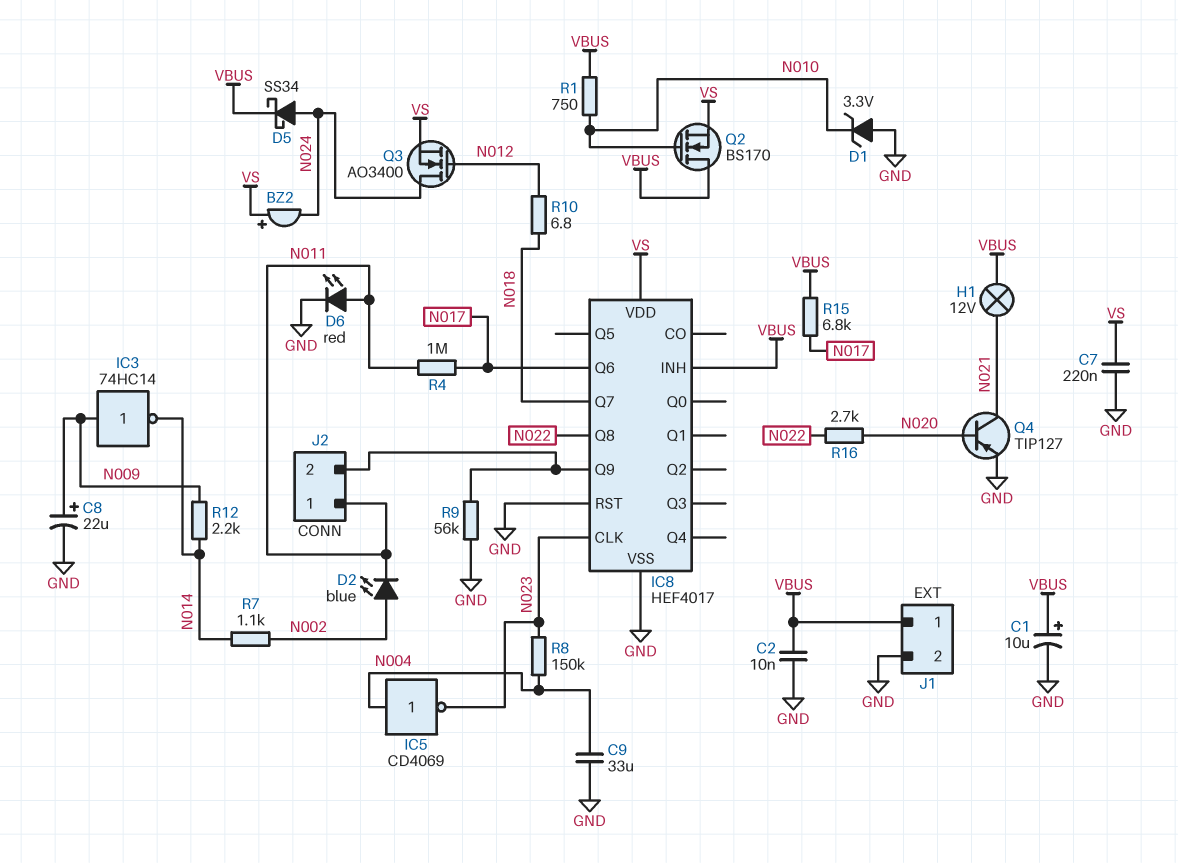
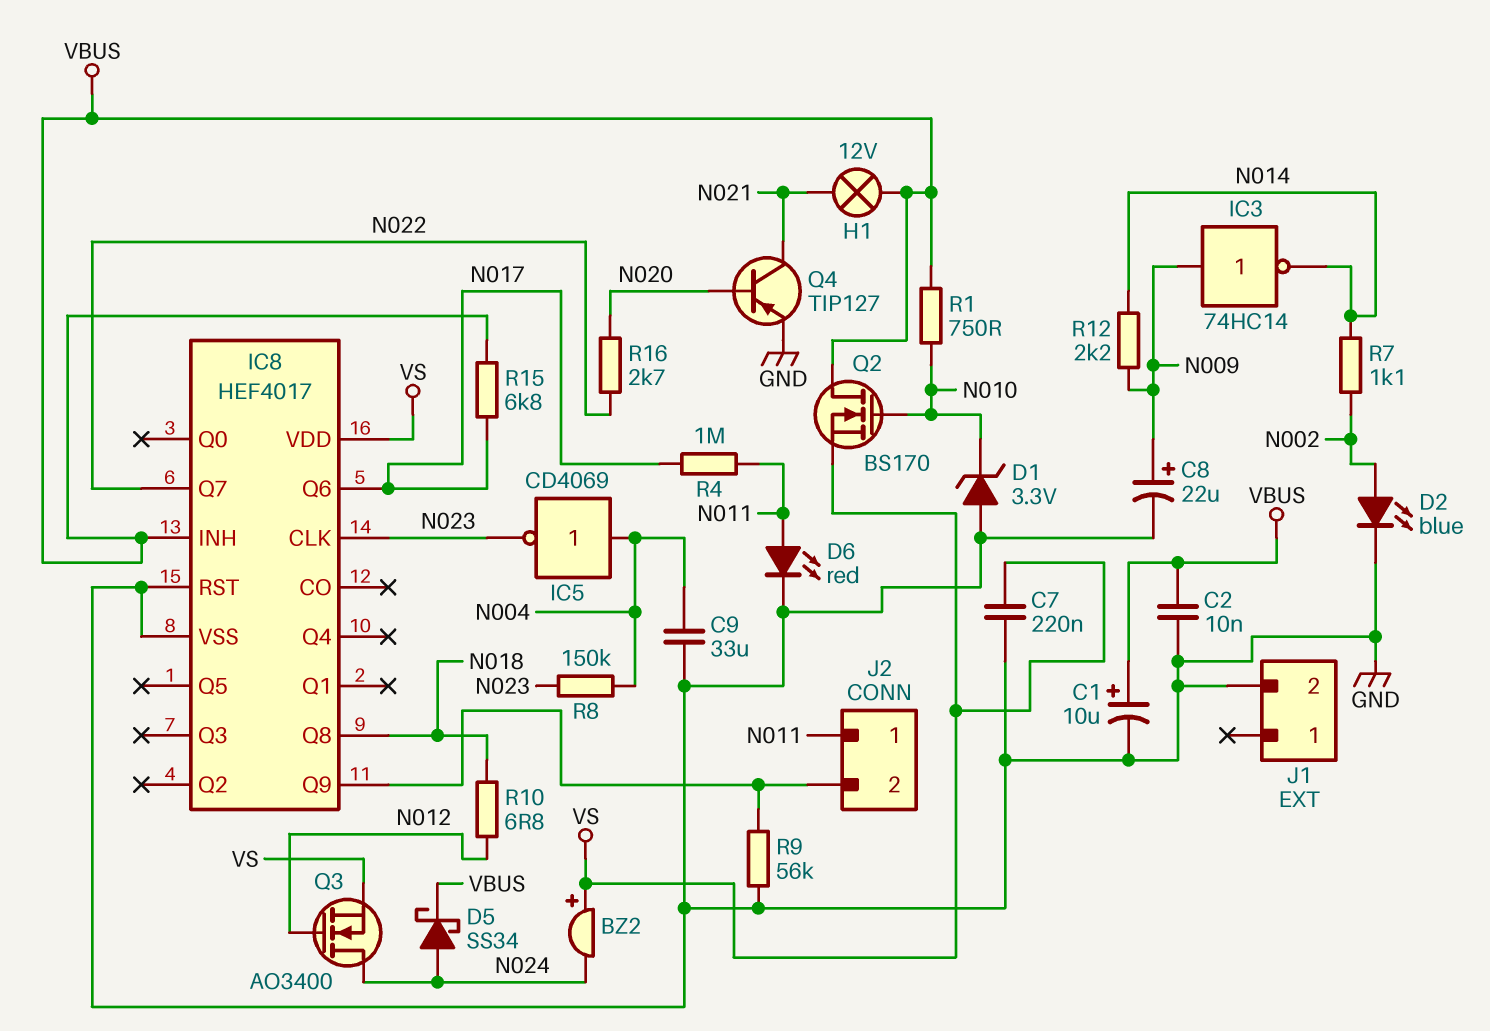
D2: LED blue (A N002, K N011) -> LED blue (A N002, K GND)
IC8 pin Q7: N018 -> N022
IC8 pin Q8: N022 -> N018
J1 pin 1: VBUS -> none

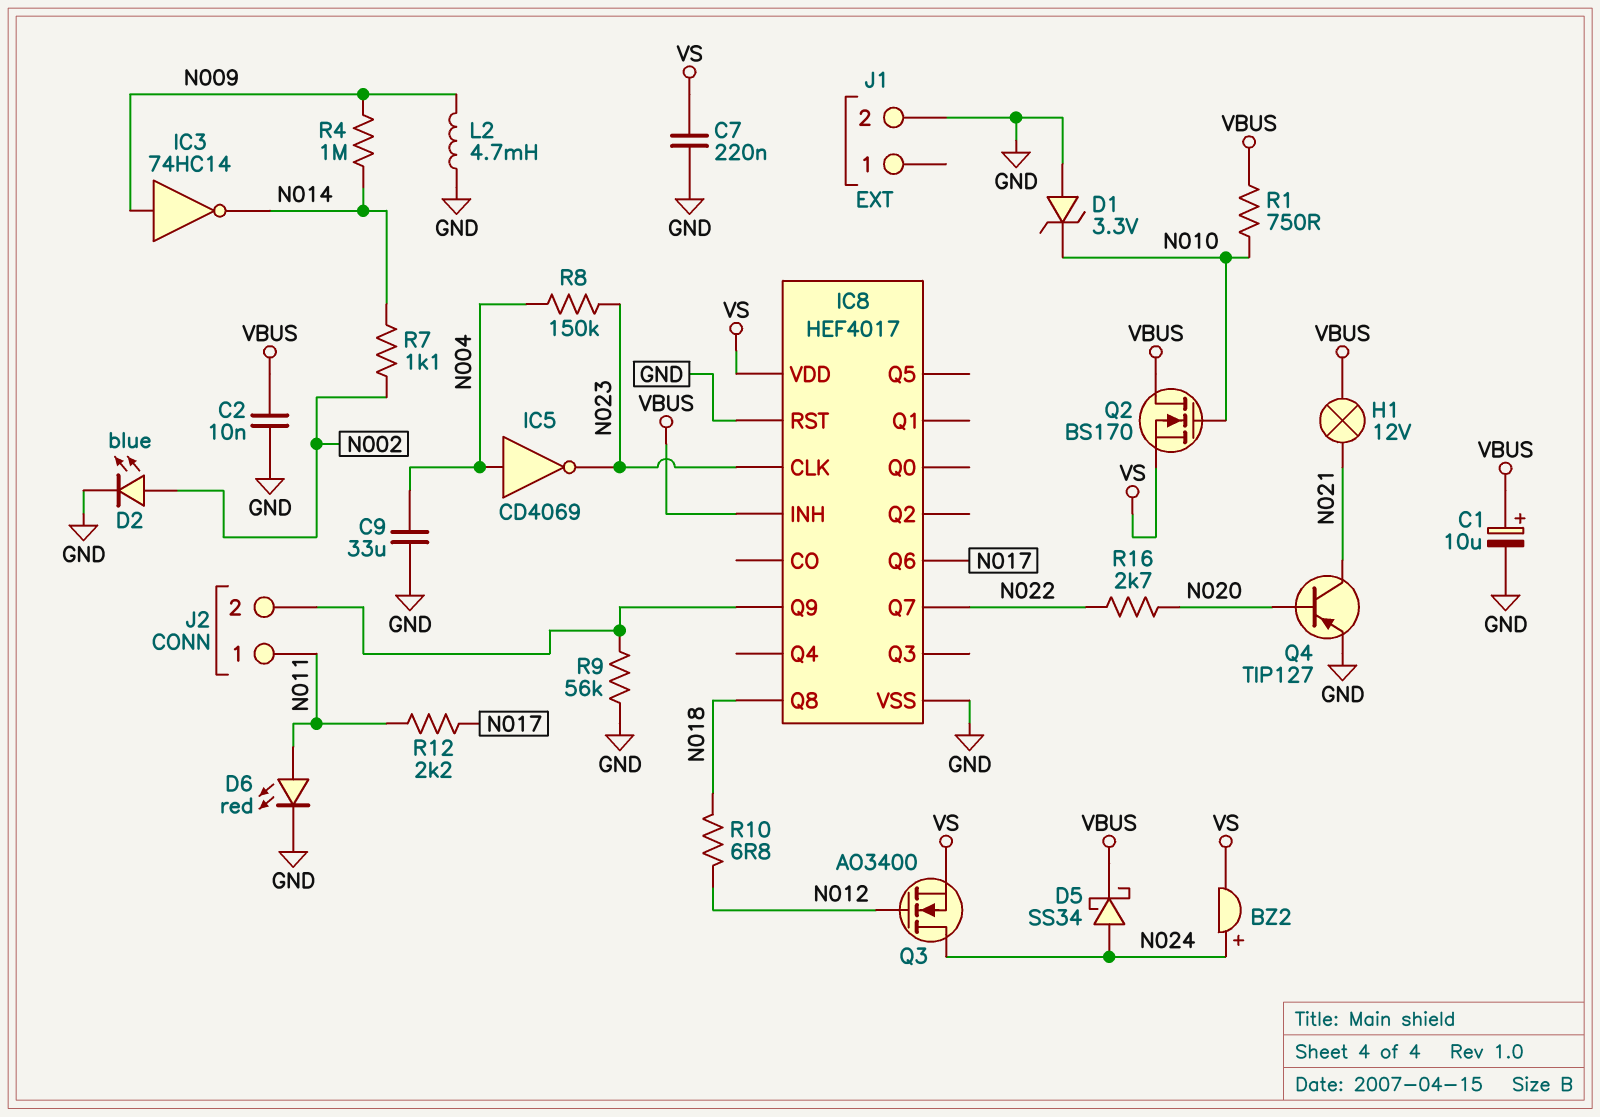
BZ2: buzzer (plus VS, minus N024) -> buzzer (plus N024, minus VS)
C8: 22uF (plus N009, minus GND) -> none
L2: none -> 4.7mH (GND, N009)
R4: 1M (N011, N017) -> 1M (N009, N014)
R12: 2.2k (N009, N014) -> 2.2k (N011, N017)
R15: 6.8k (N017, VBUS) -> none

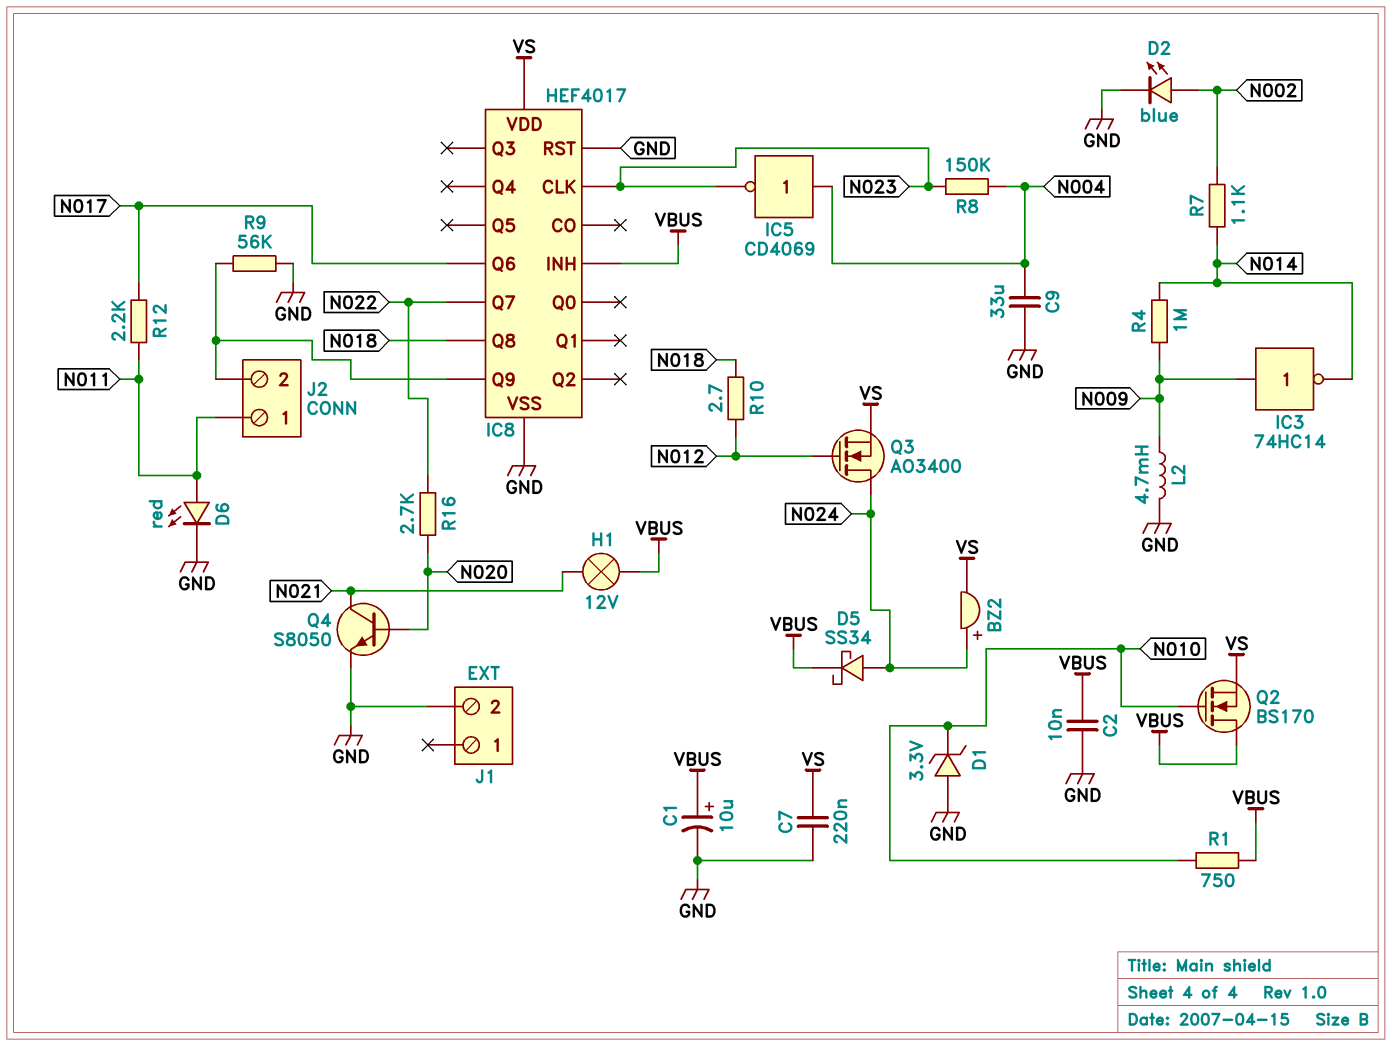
Q4: PNP TIP127 (B N020, C N021, E GND) -> NPN S8050 (B N020, C N021, E GND)
R10: 6.8 (N012, N018) -> 2.7 (N012, N018)

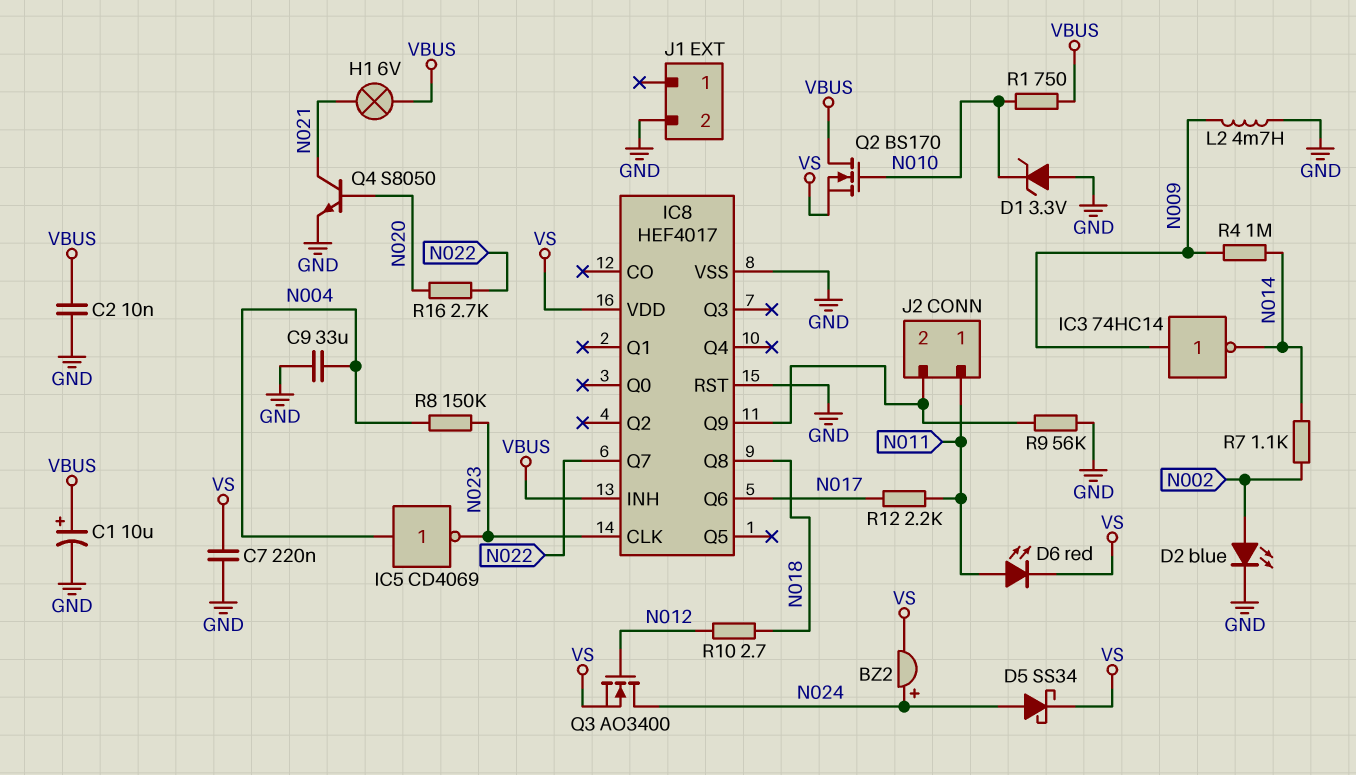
D5: schottky SS34 (A N024, K VBUS) -> schottky SS34 (A N024, K VS)
D6: LED red (A N011, K GND) -> LED red (A N011, K VS)
H1: lamp 12V (N021, VBUS) -> lamp 6V (N021, VBUS)

